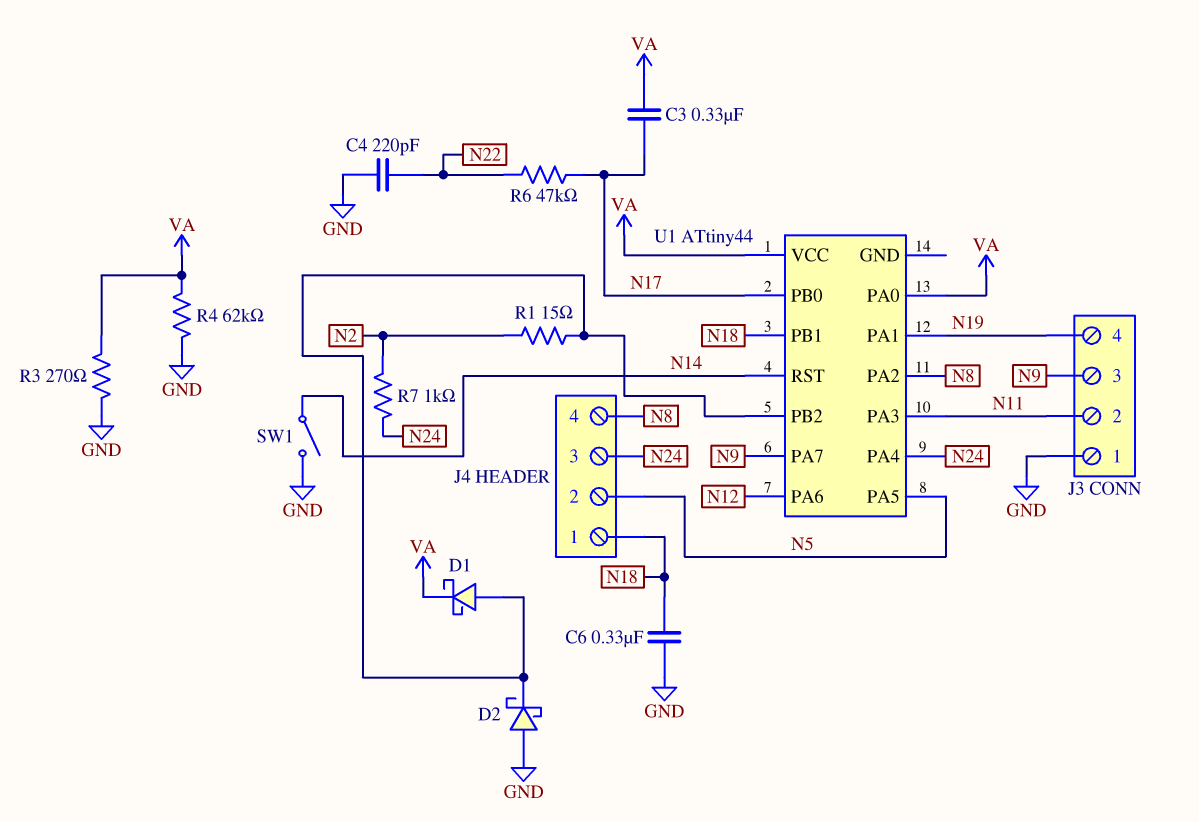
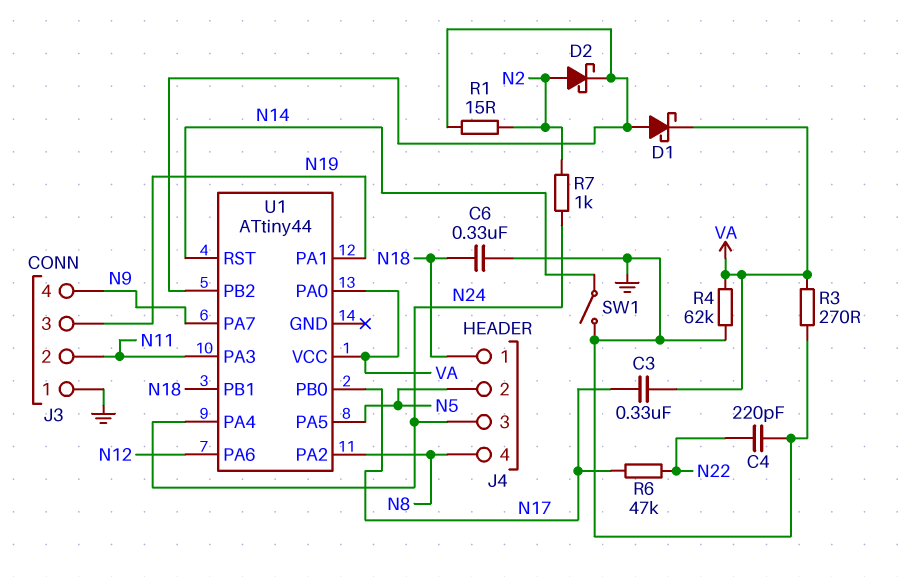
D2: schottky (A GND, K U1/PB2) -> schottky (A N2, K U1/PB2)
J3 pin 3: N9 -> N19
J3 pin 4: N19 -> N9

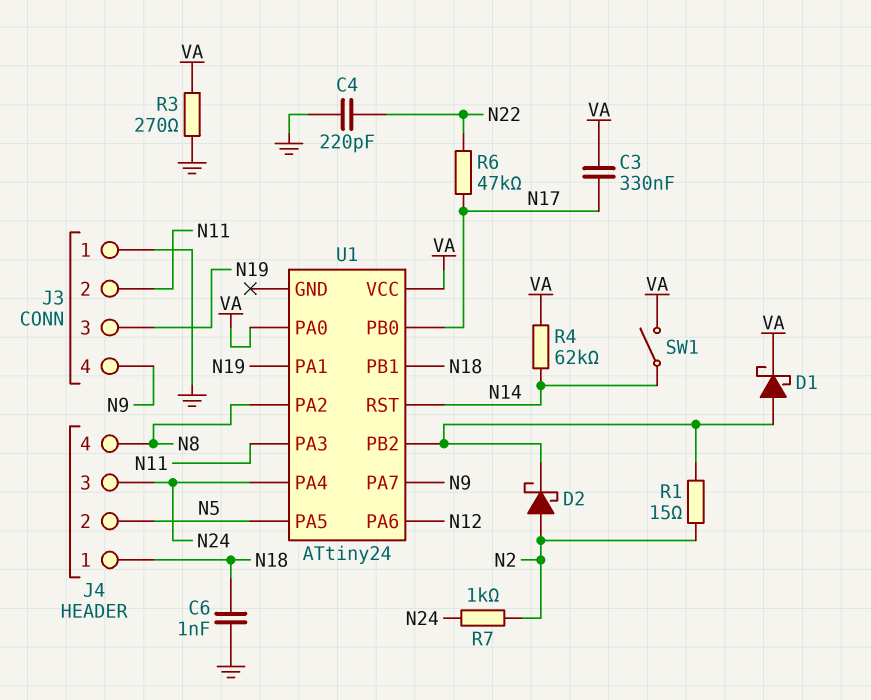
C6: 330nF (GND, N18) -> 1nF (GND, N18)
R4: 62k (GND, VA) -> 62k (N14, VA)
SW1: switch (GND, N14) -> switch (N14, VA)
U1: ATtiny44 -> ATtiny24

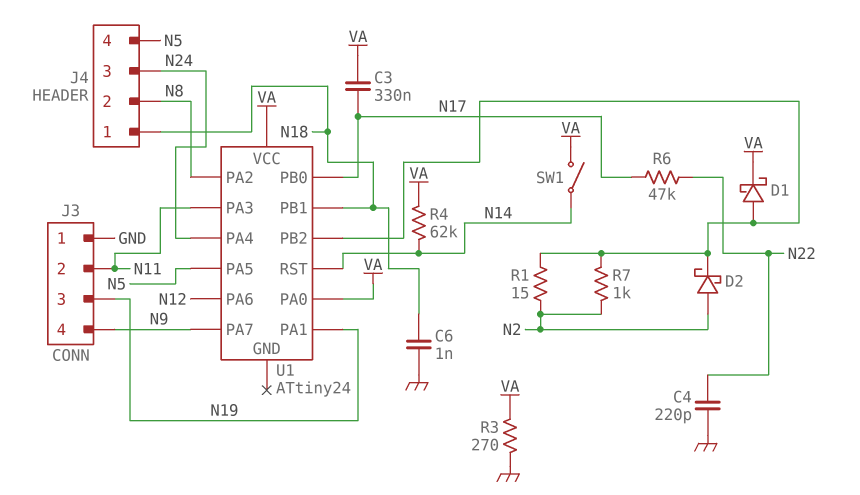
J4 pin 2: N5 -> N8
J4 pin 4: N8 -> N5
R7: 1k (N2, N24) -> 1k (N2, U1/PB2)

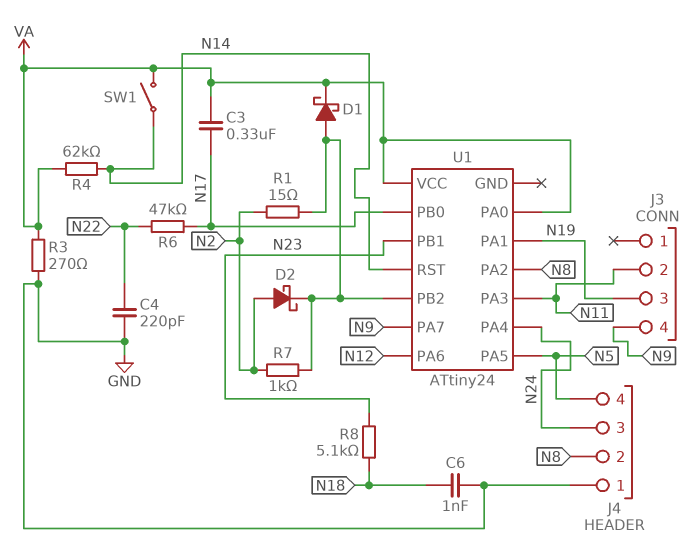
J3 pin 1: GND -> none
J4 pin 1: N18 -> GND
R8: none -> 5.1k (N18, N23)
U1 pin PB1: N18 -> N23

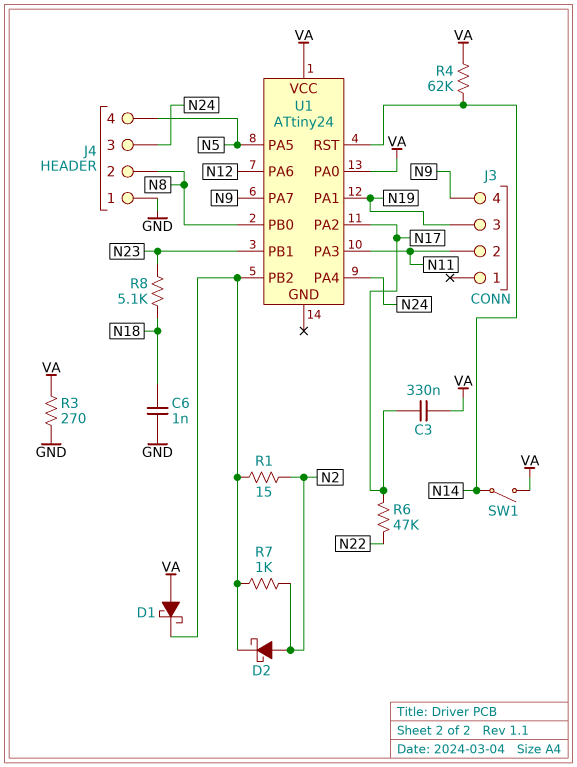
C4: 220pF (GND, N22) -> none
D1: schottky (A U1/PB2, K VA) -> schottky (A VA, K U1/PB2)
U1 pin PA2: N8 -> N17
U1 pin PB0: N17 -> N8

